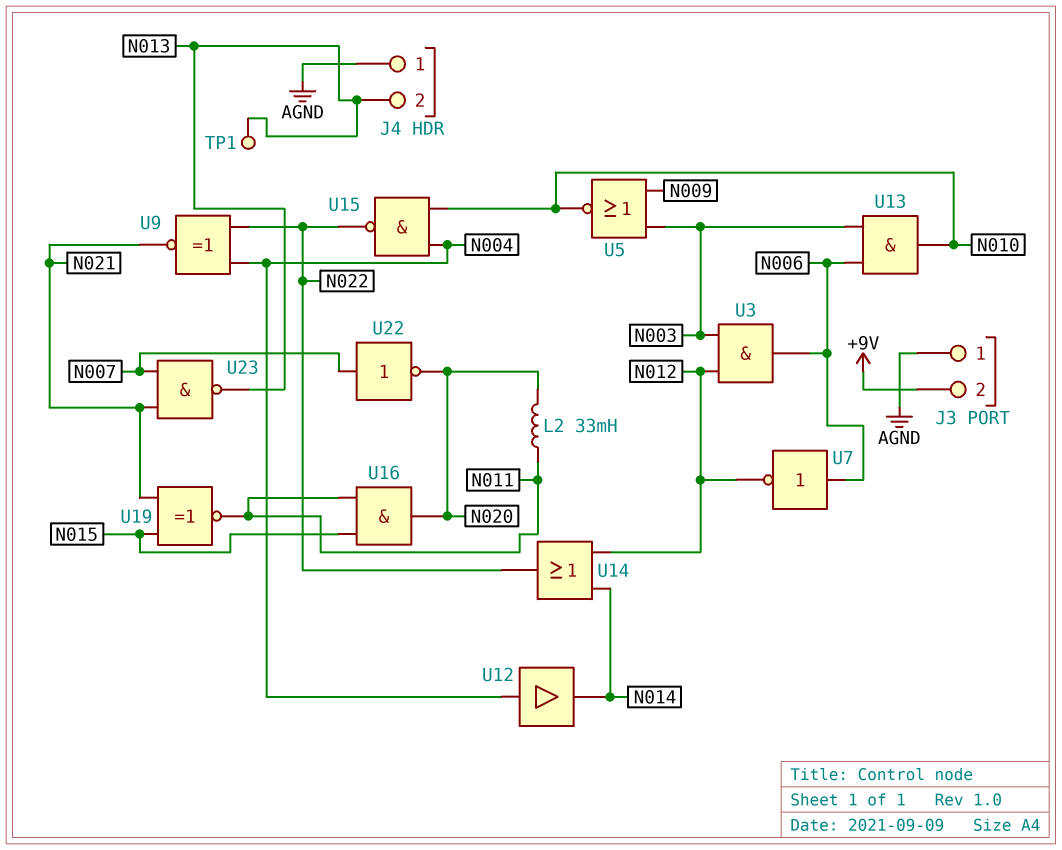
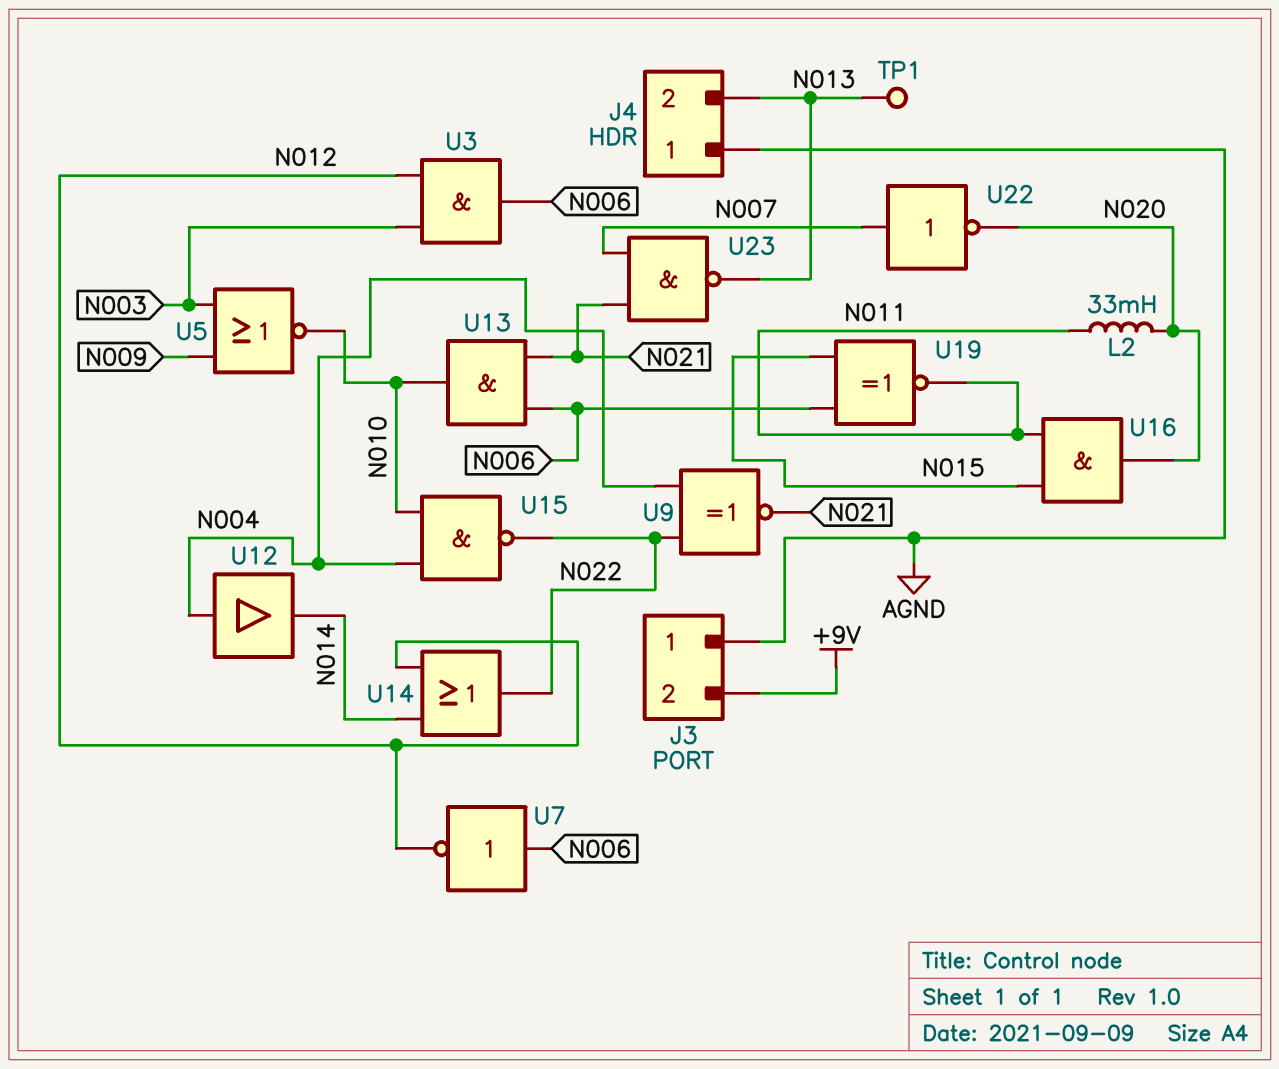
U13: AND (in N003, in N006, out N010) -> AND (in N006, in N021, out N010)
U19: XNOR (in N015, in N021, out N011) -> XNOR (in N006, in N015, out N011)

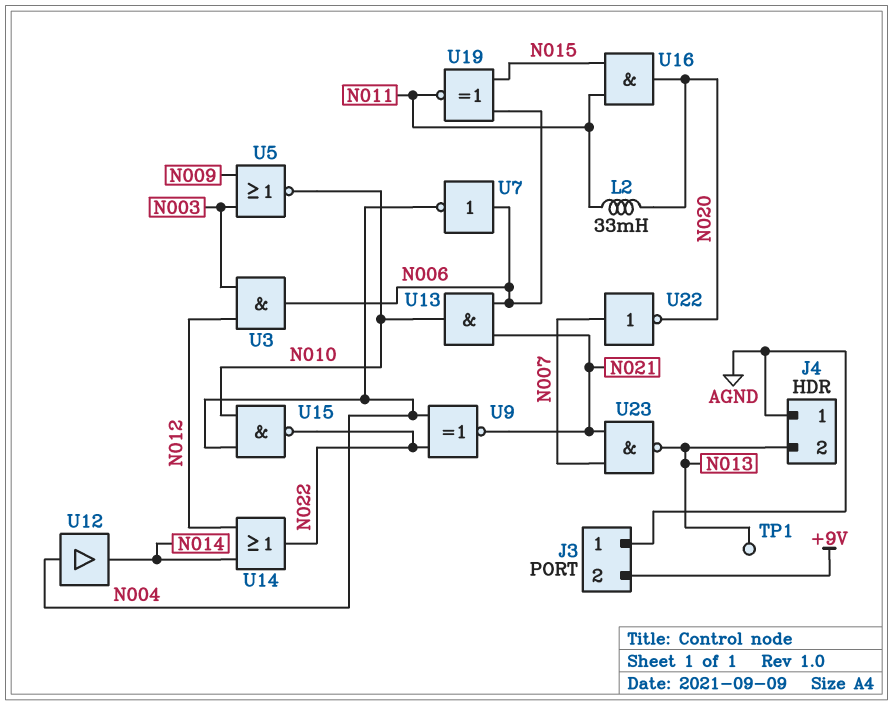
U7: NOT (in N006, out N012) -> NOT (in N006, out N004)

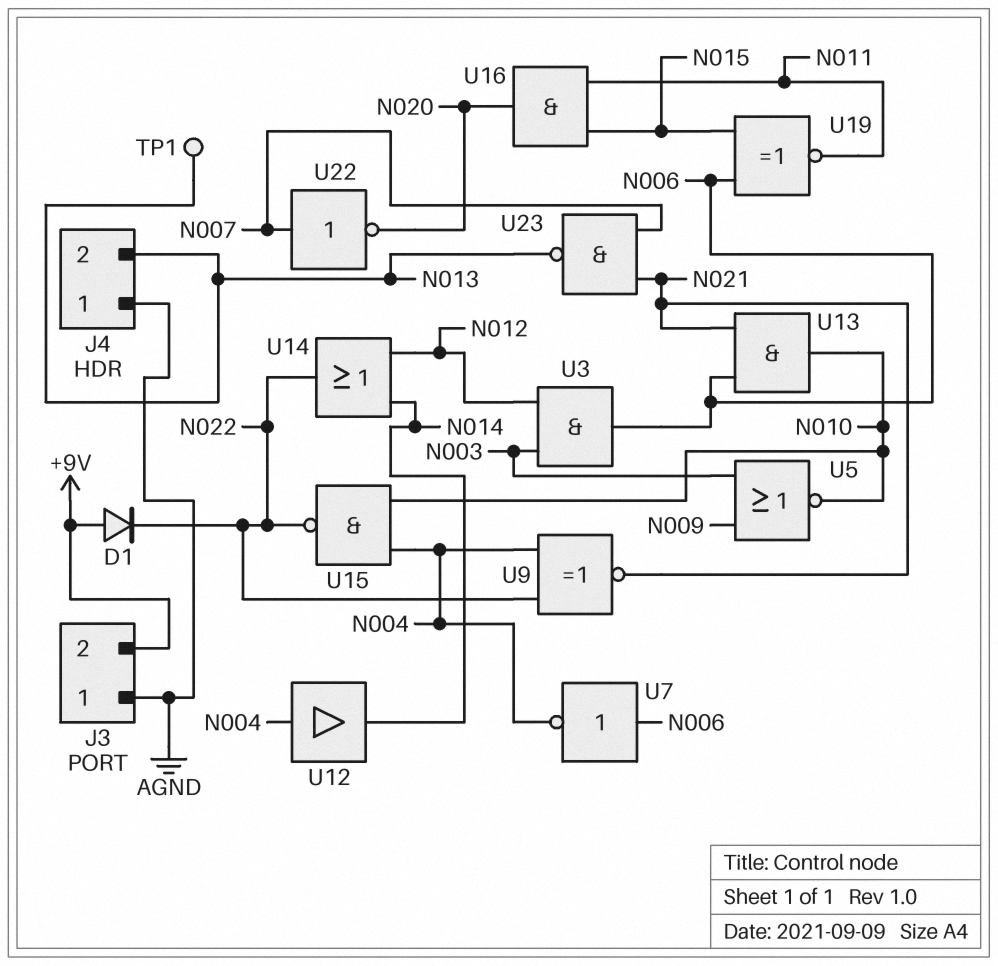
D1: none -> diode (A +9V, K N022)
L2: 33mH (N011, N020) -> none

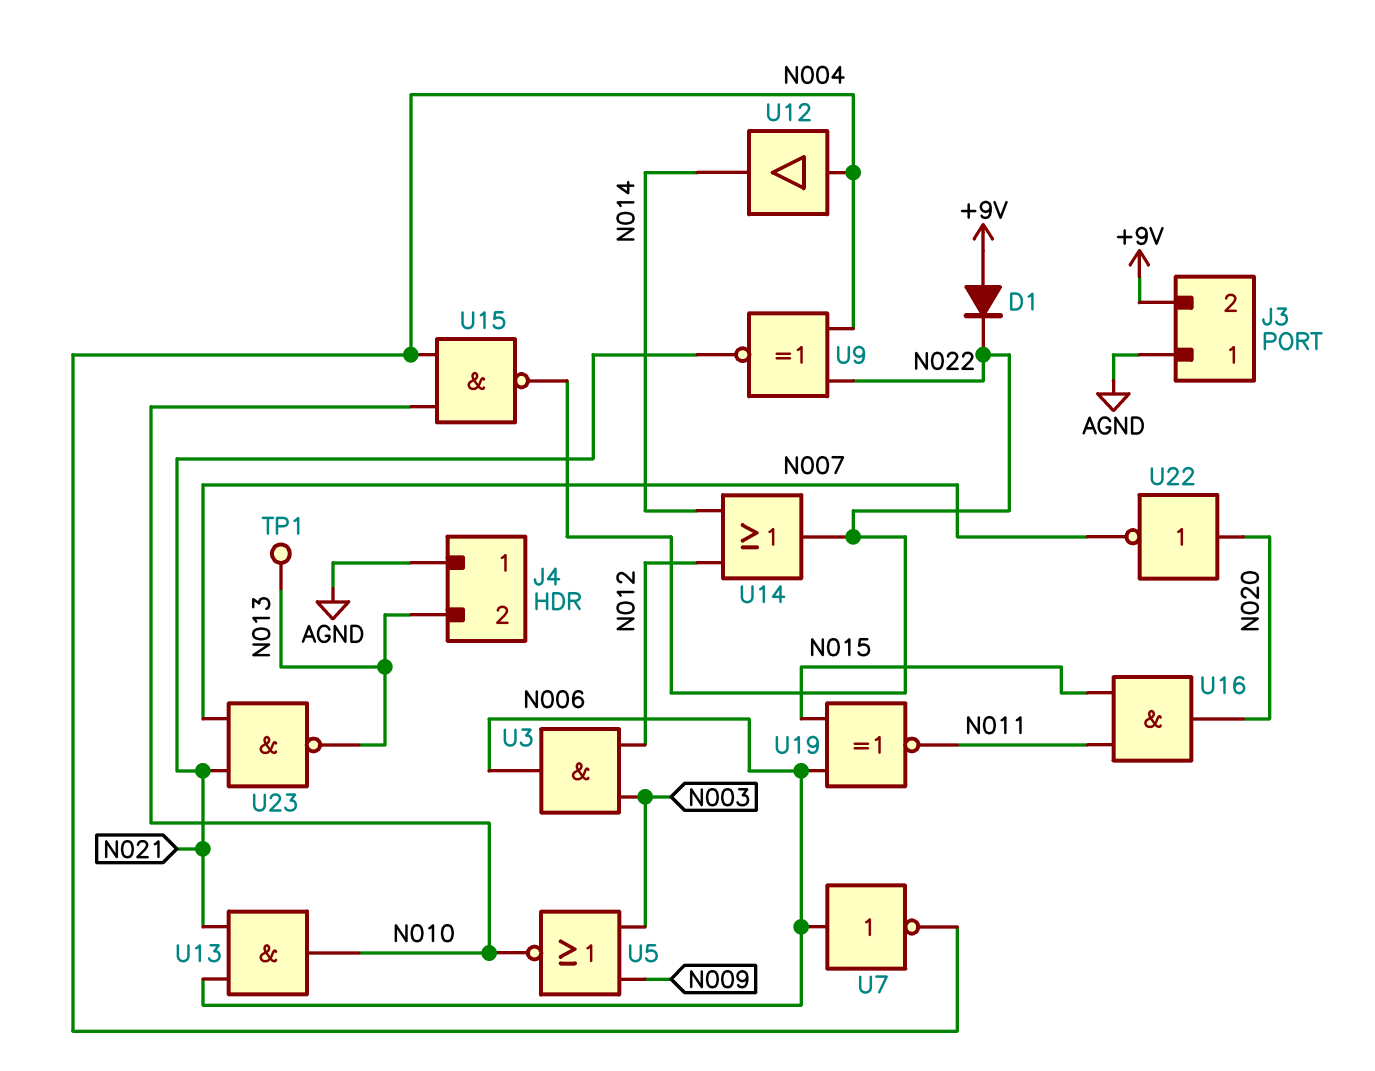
U22: NOT (in N007, out N020) -> NOT (in N020, out N007)

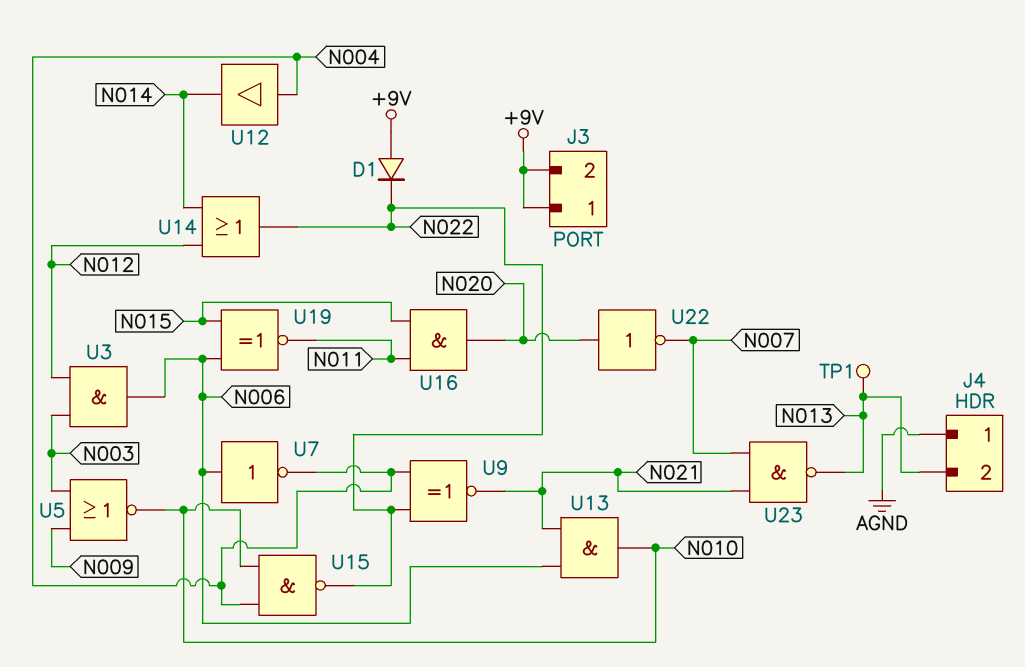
J3 pin 1: AGND -> +9V

